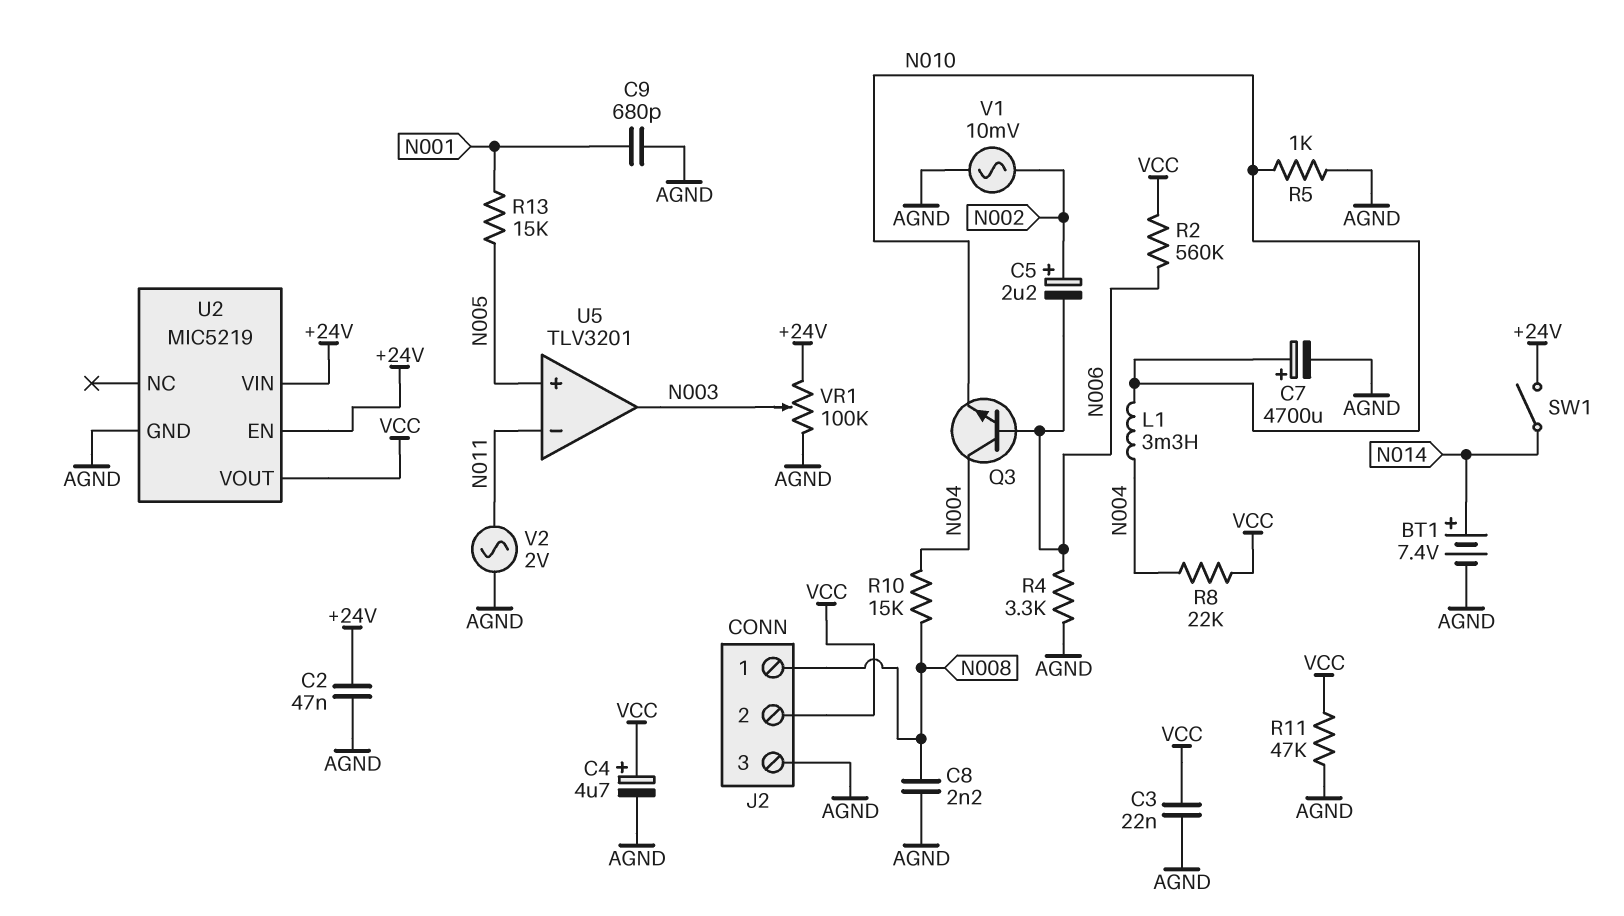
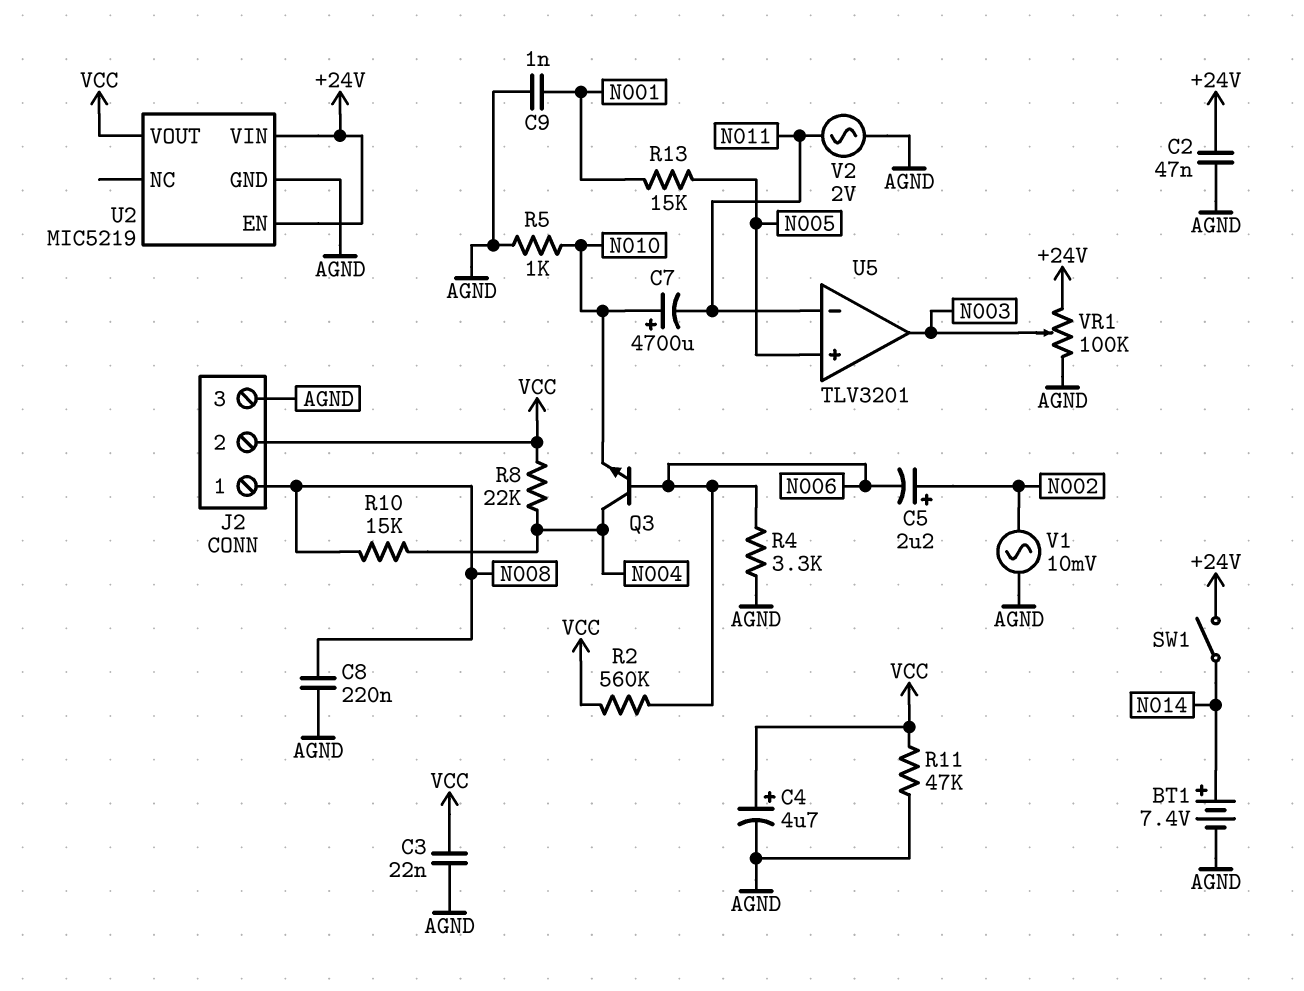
C7: 4700uF (plus N010, minus AGND) -> 4700uF (plus N010, minus N011)
C8: 2.2nF (AGND, N008) -> 220nF (AGND, N008)
C9: 680pF (AGND, N001) -> 1nF (AGND, N001)
L1: 3.3mH (N004, N010) -> none

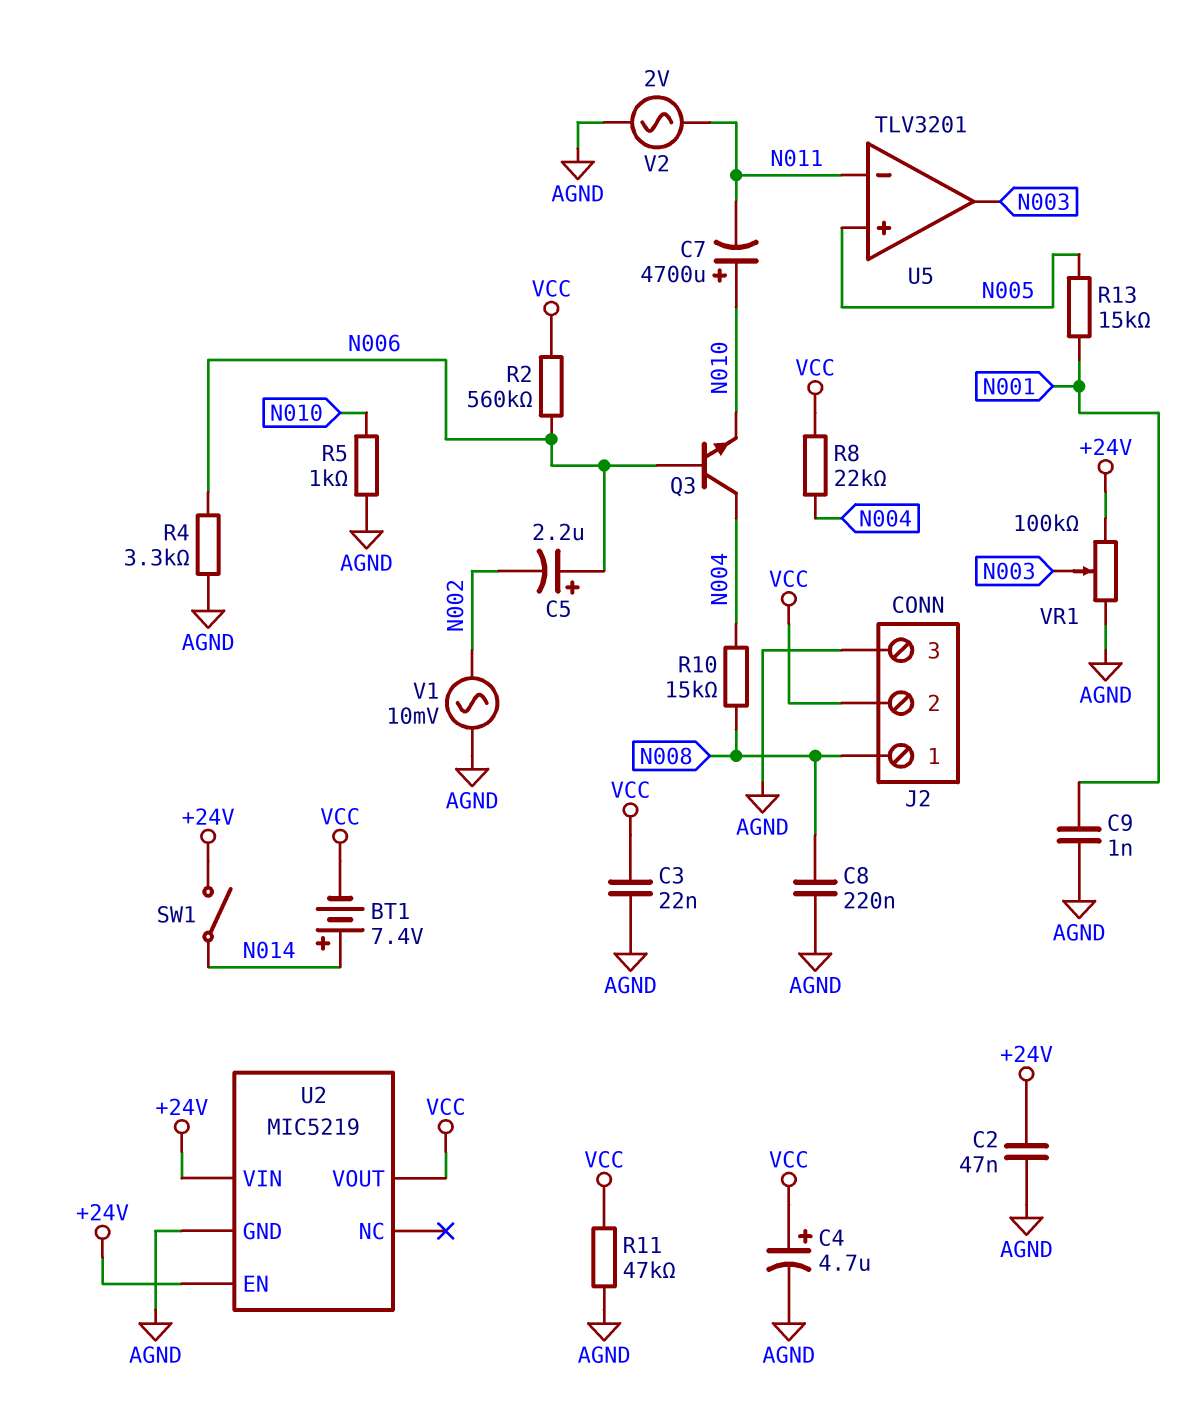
BT1: 7.4V (plus N014, minus AGND) -> 7.4V (plus N014, minus VCC)
C5: 2.2uF (plus N002, minus N006) -> 2.2uF (plus N006, minus N002)

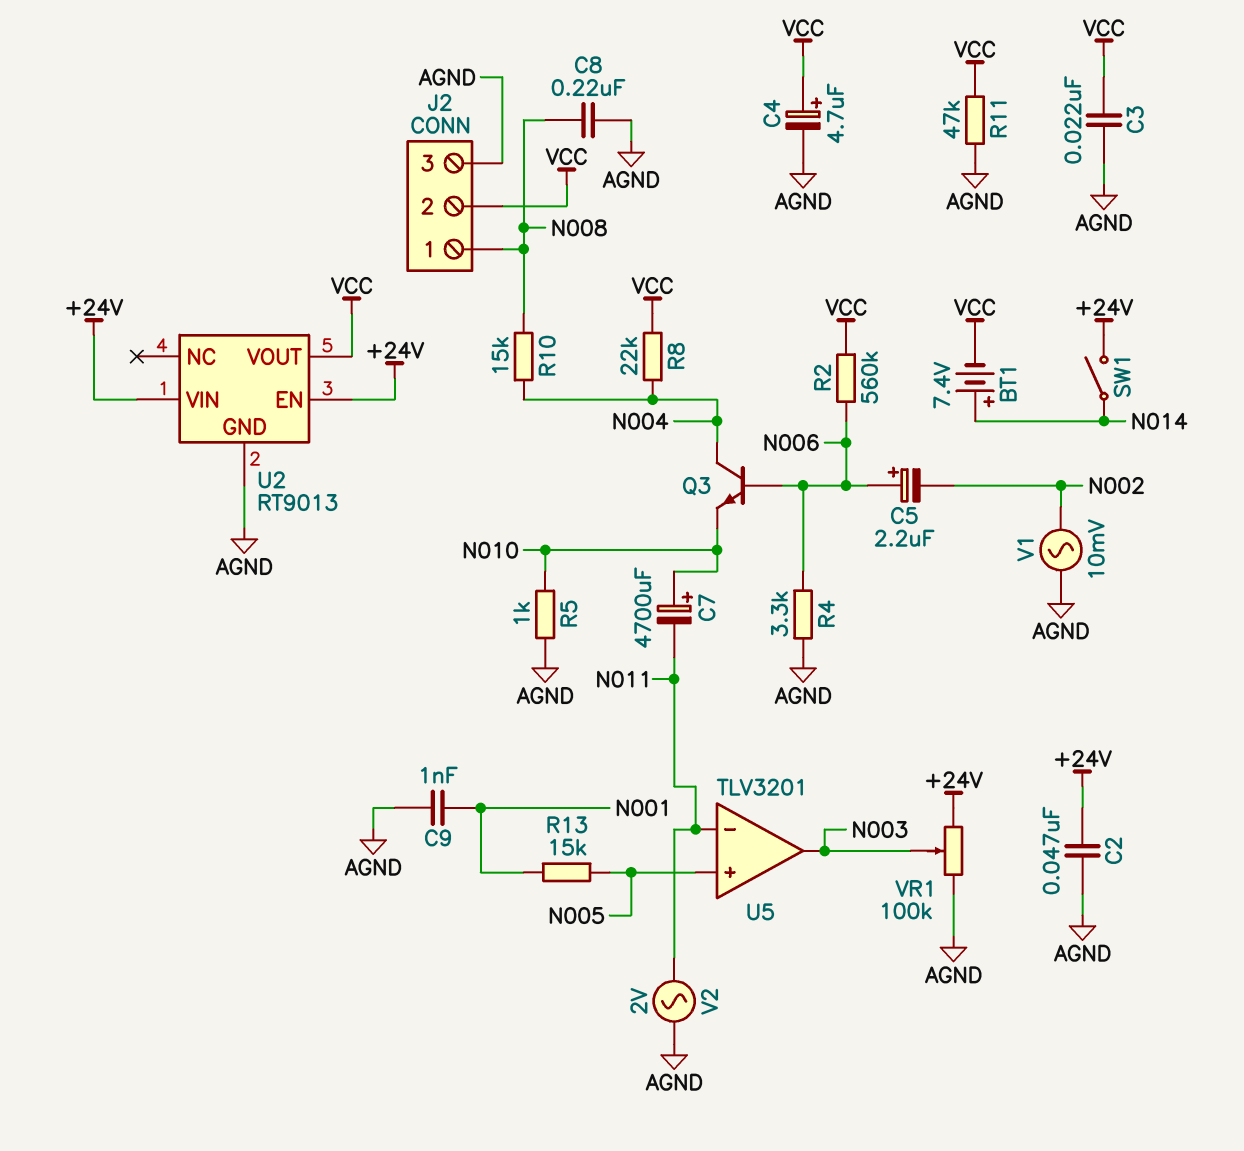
U2: MIC5219 -> RT9013

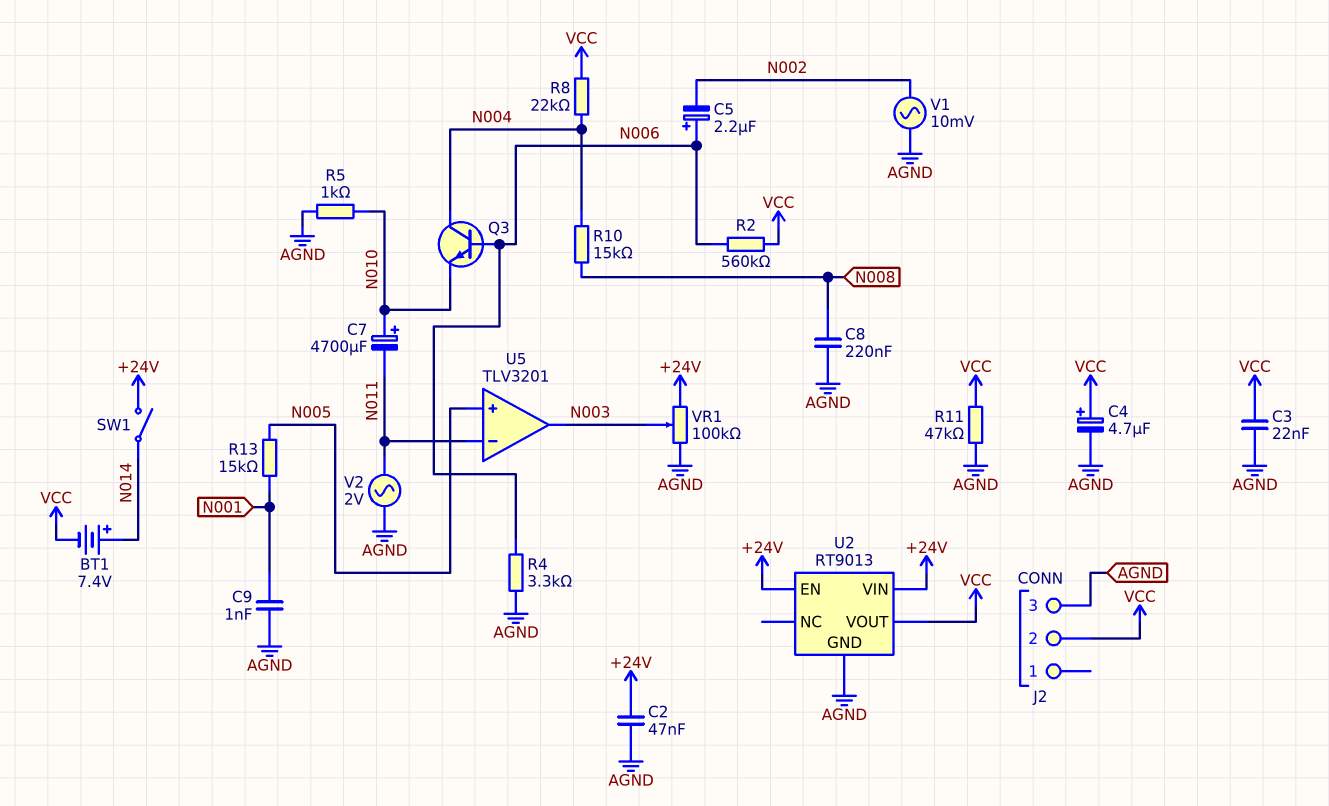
J2 pin 1: N008 -> none

